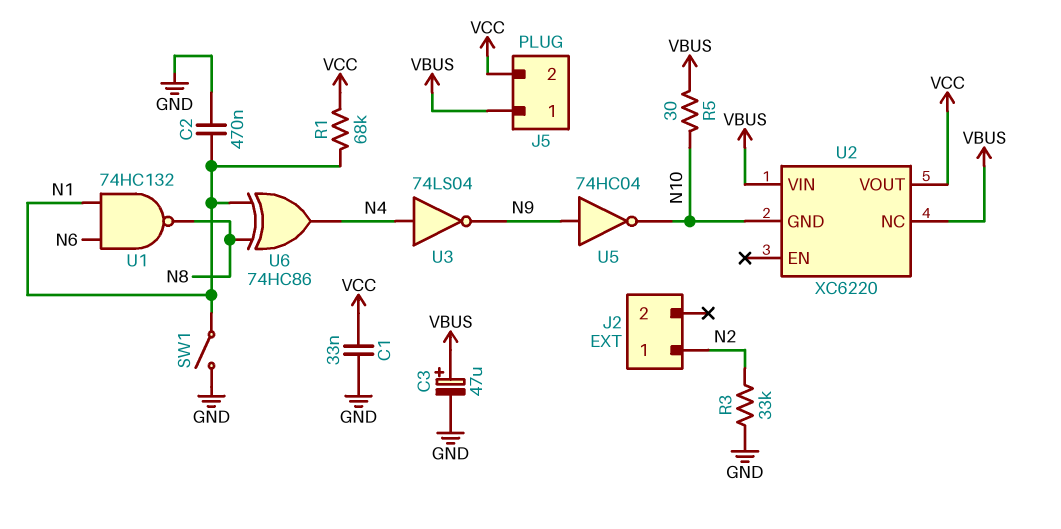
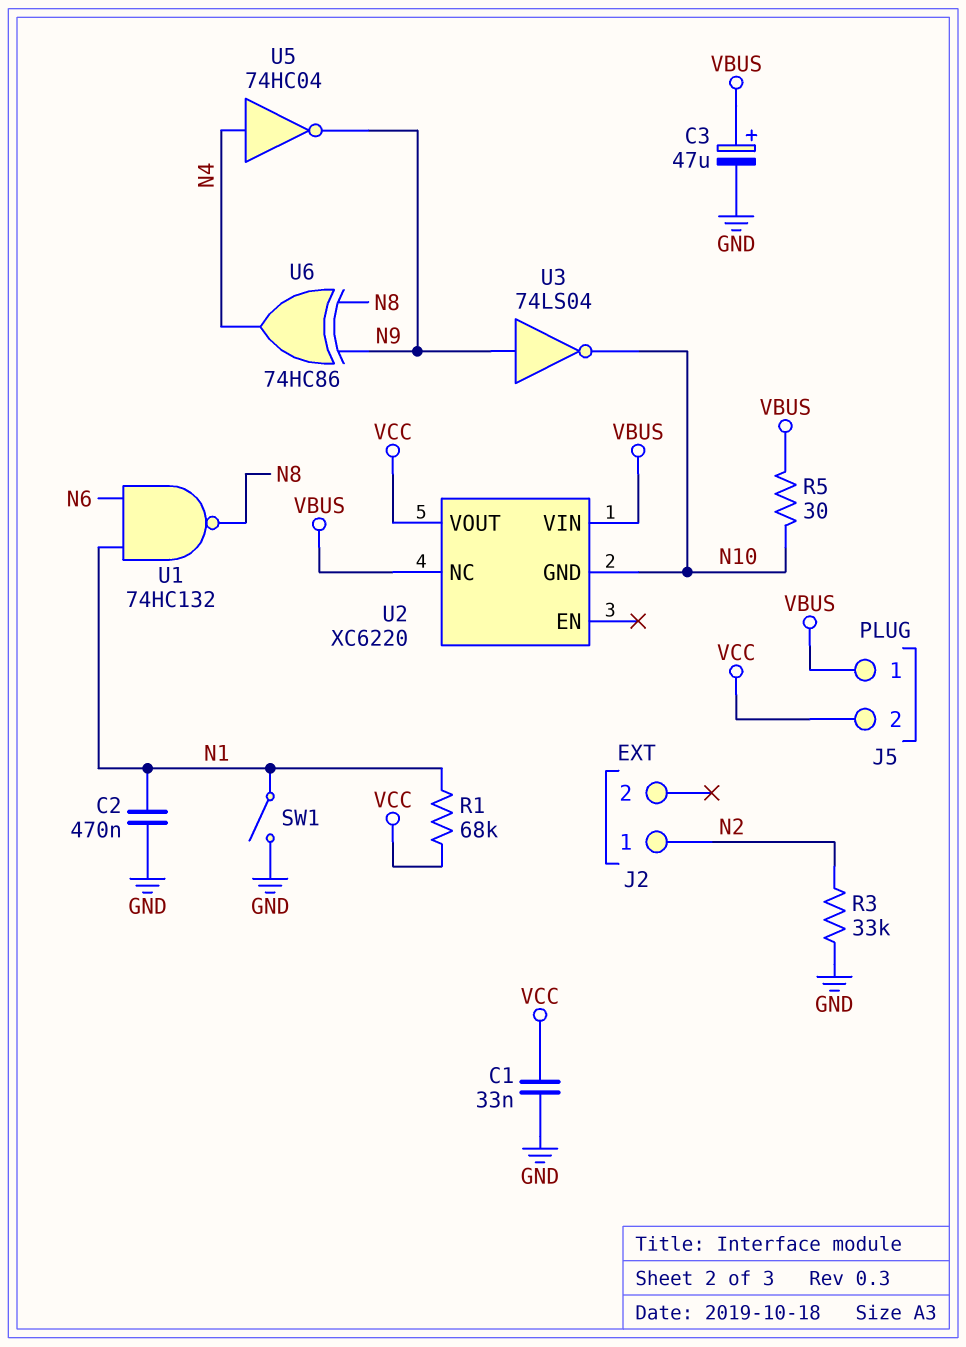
U3: NOT 74LS04 (in N4, out N9) -> NOT 74LS04 (in N9, out N10)
U5: NOT 74HC04 (in N9, out N10) -> NOT 74HC04 (in N4, out N9)
U6: XOR 74HC86 (in N1, in N8, out N4) -> XOR 74HC86 (in N8, in N9, out N4)

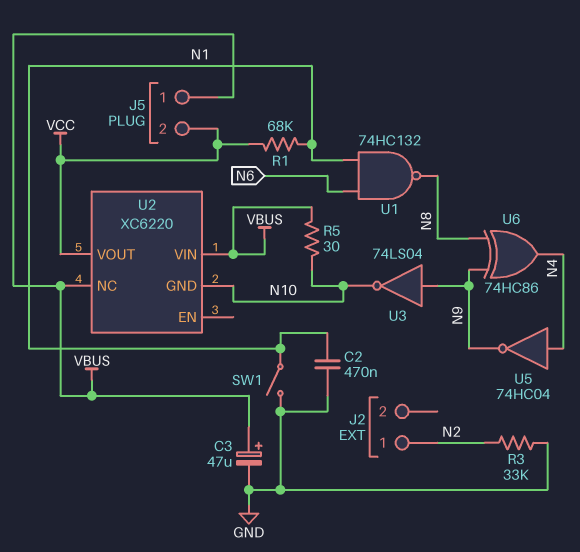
C1: 33nF (GND, VCC) -> none

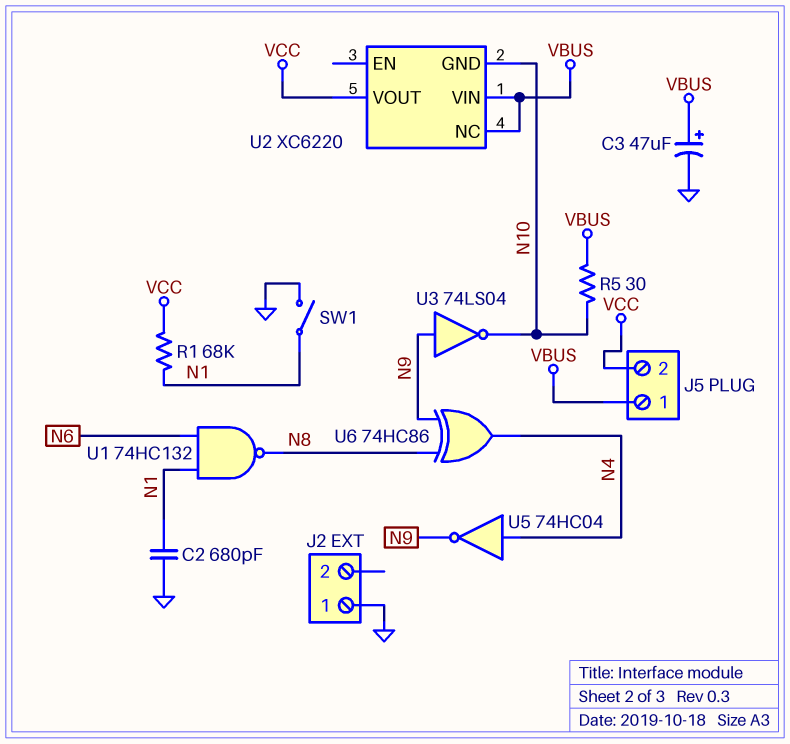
C2: 470nF (GND, N1) -> 680pF (GND, N1)
J2 pin 1: N2 -> GND
R3: 33k (GND, N2) -> none

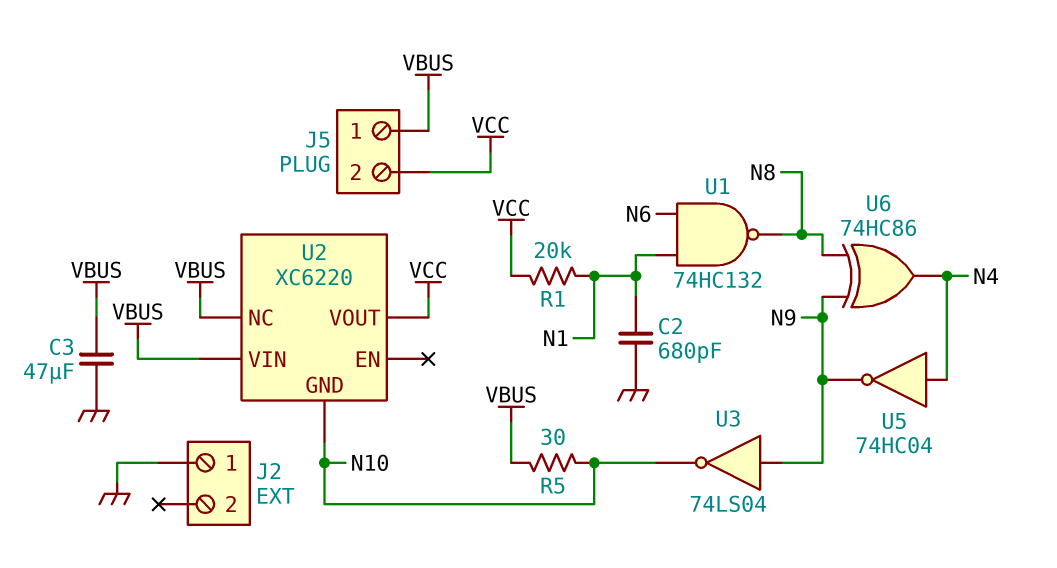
C3: 47uF (plus VBUS, minus GND) -> 47uF (GND, VBUS)
R1: 68k (N1, VCC) -> 20k (N1, VCC)
SW1: switch (GND, N1) -> none

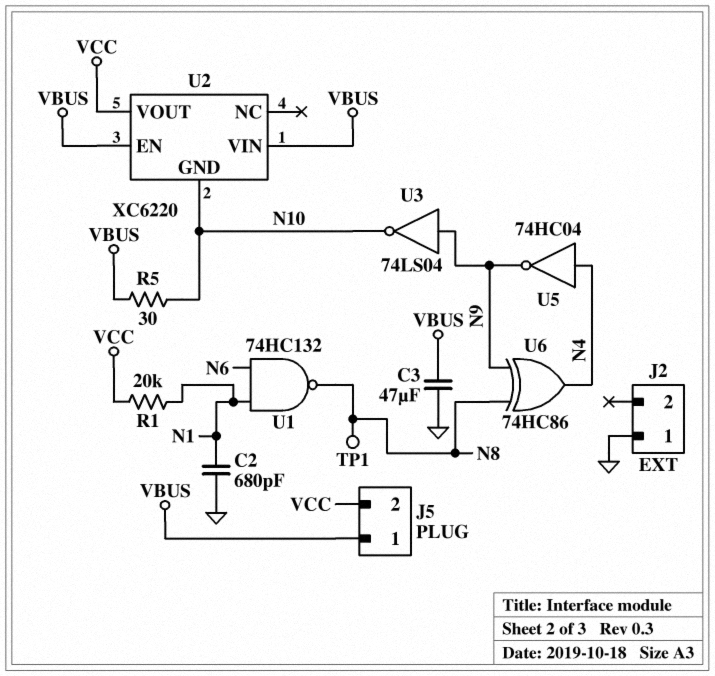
TP1: none -> test point (N8)
U2 pin EN: none -> VBUS
U2 pin NC: VBUS -> none

